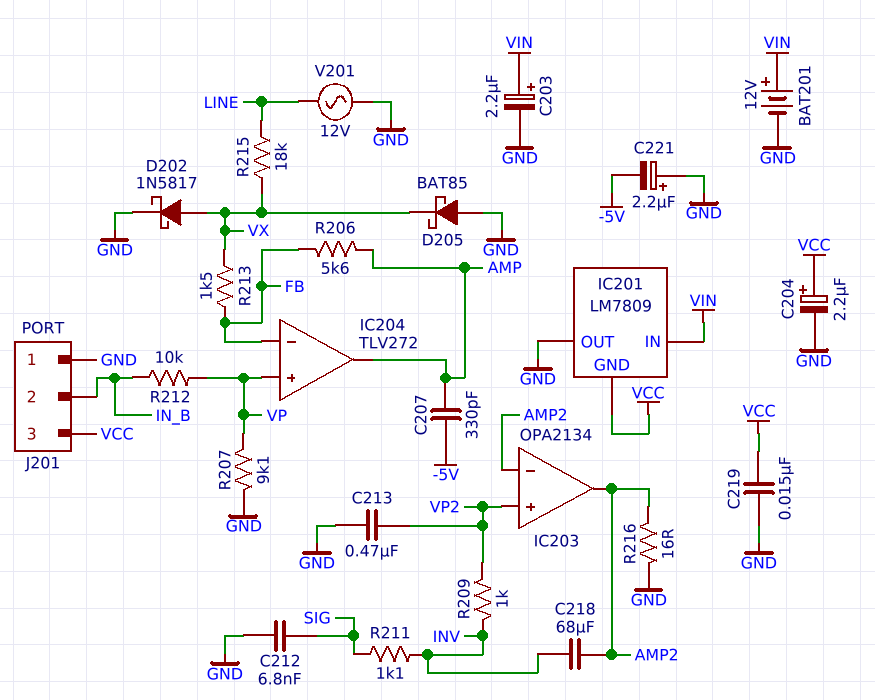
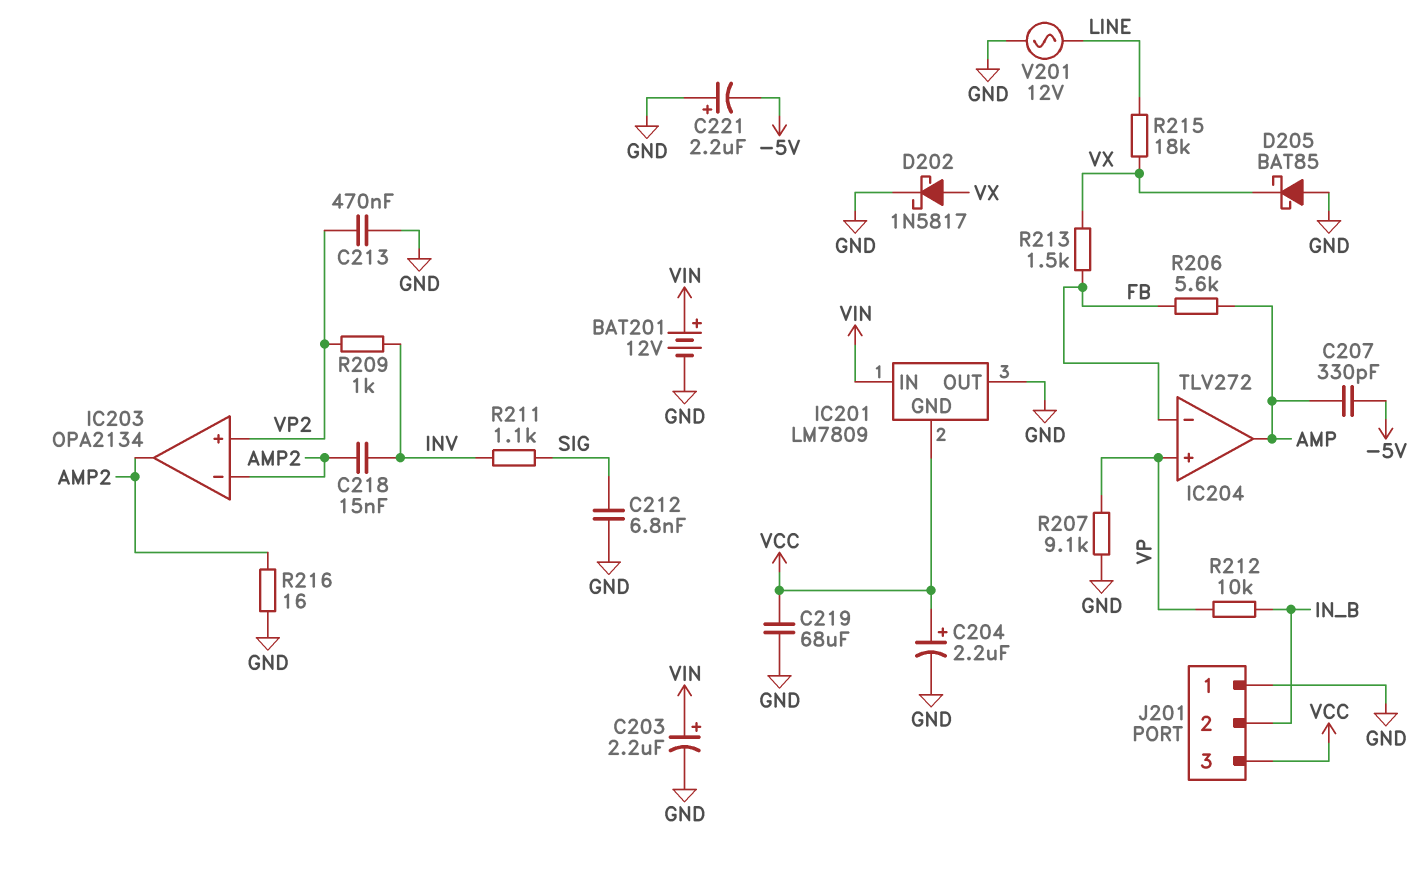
C218: 68uF (AMP2, INV) -> 15nF (AMP2, INV)
C219: 15nF (GND, VCC) -> 68uF (GND, VCC)

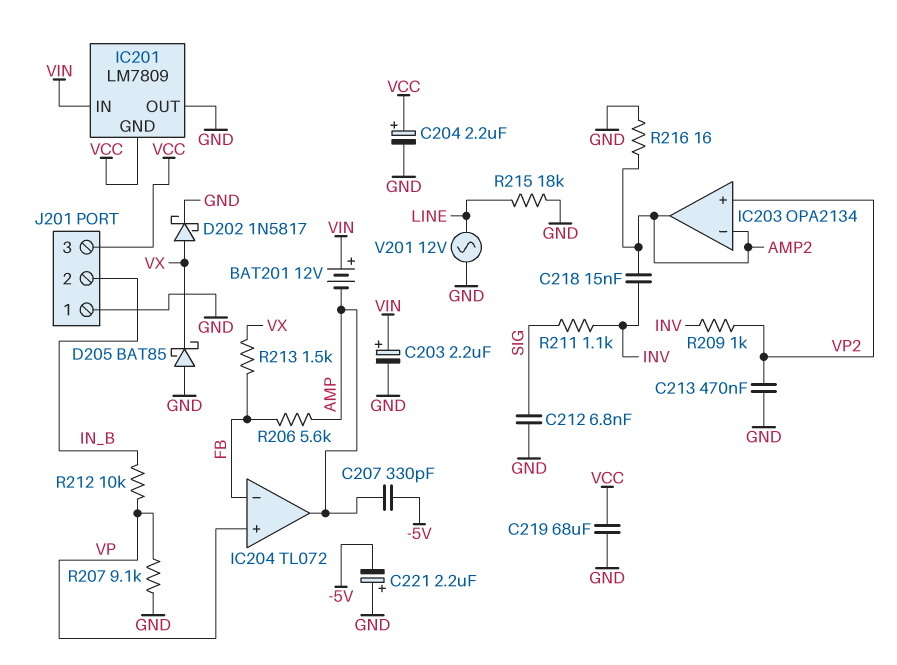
BAT201: 12V (plus VIN, minus GND) -> 12V (plus VIN, minus AMP)
IC204: TLV272 -> TL072
R215: 18k (LINE, VX) -> 18k (GND, LINE)

